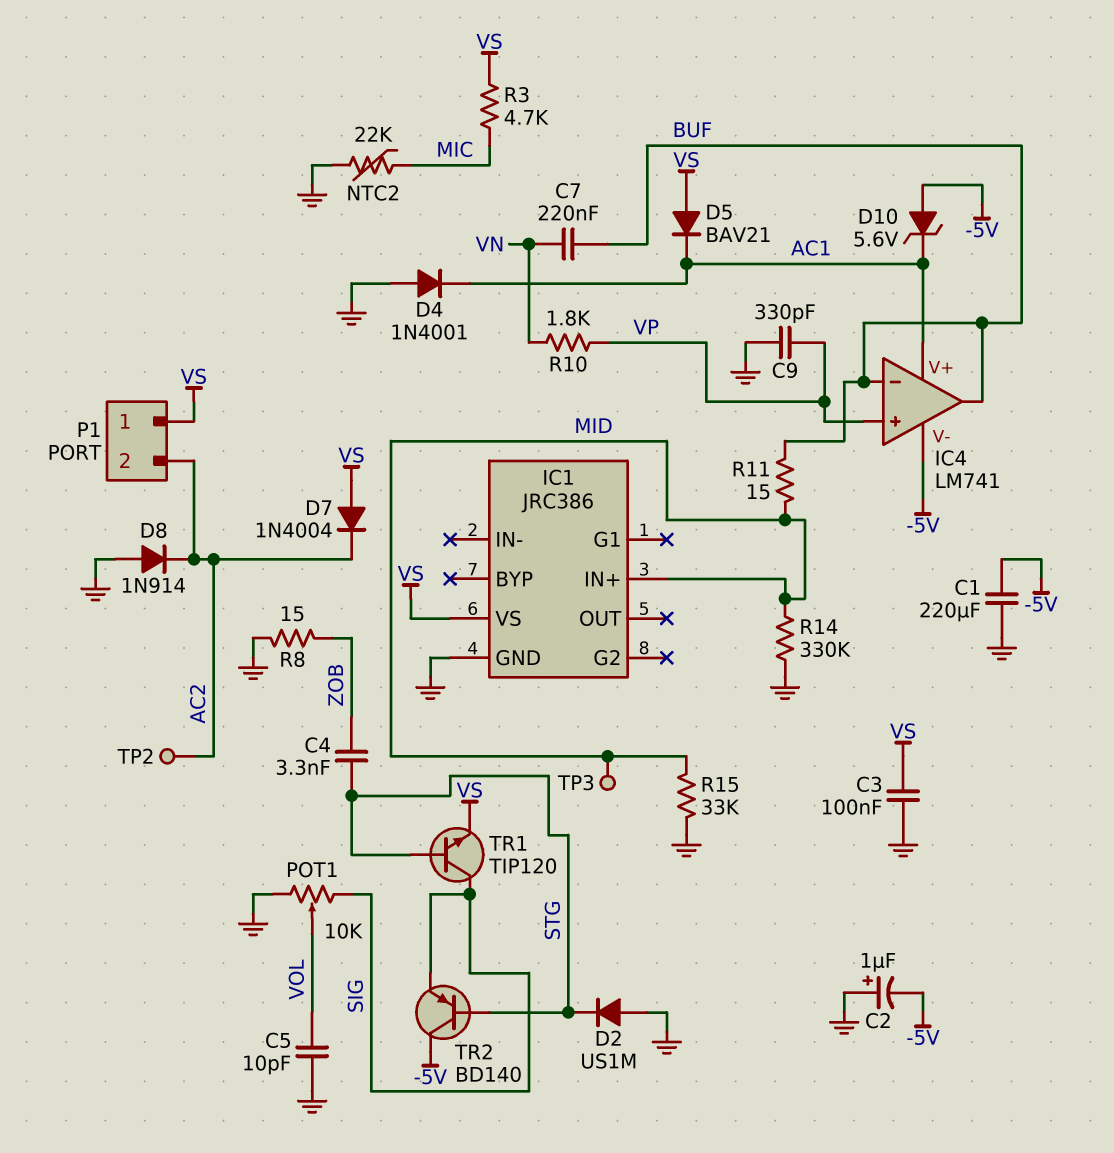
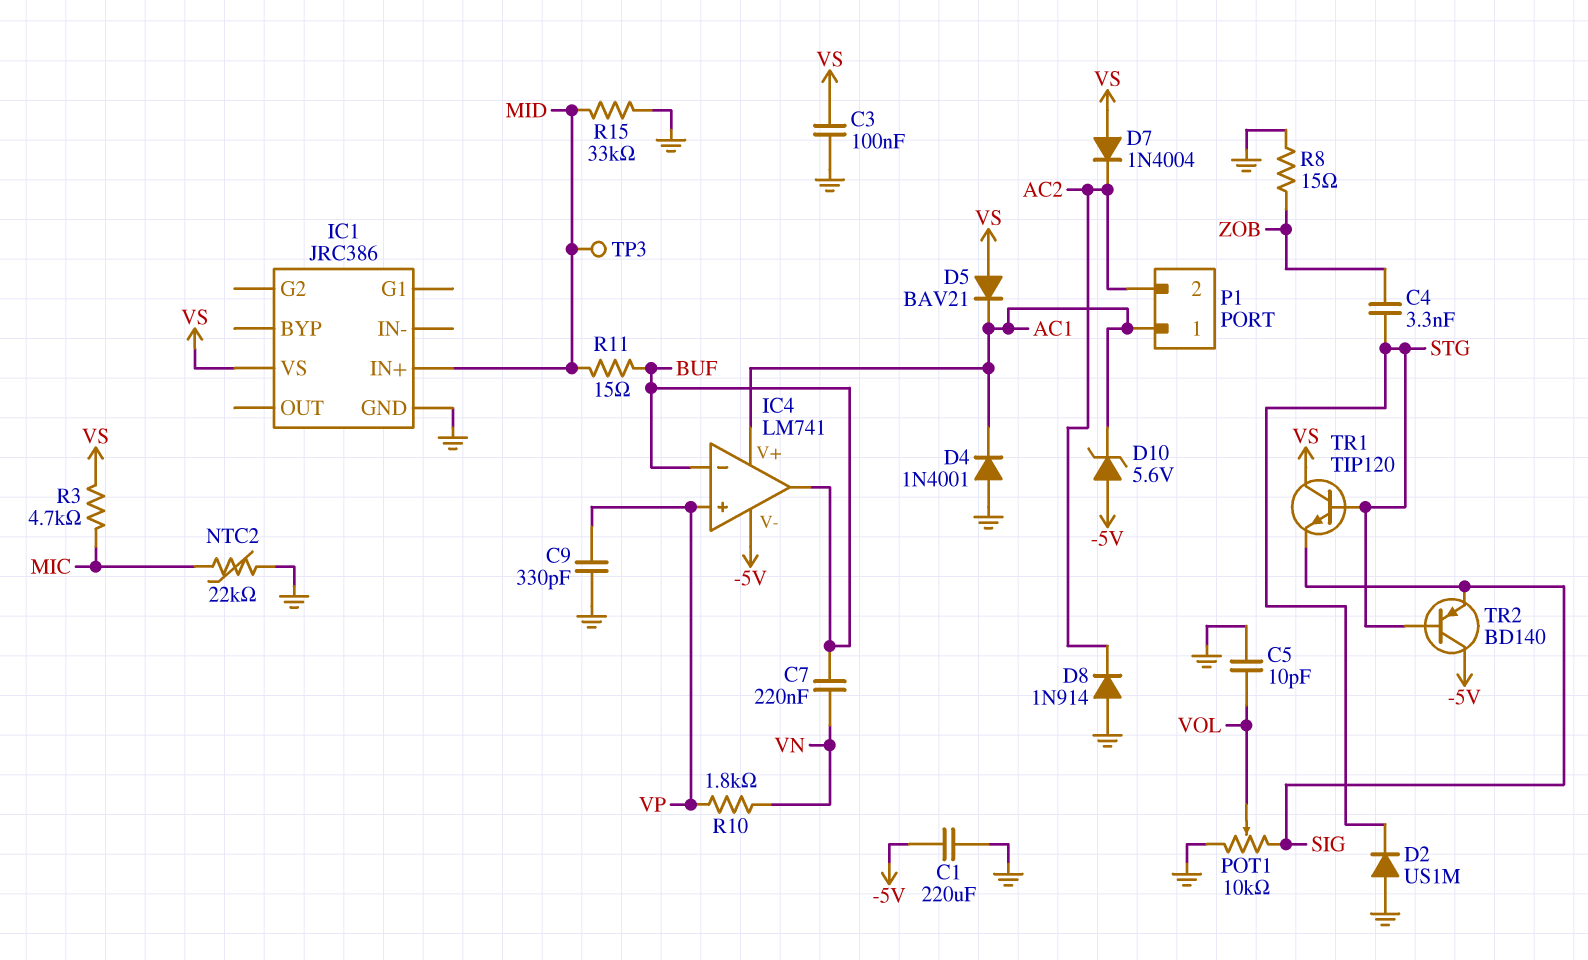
C2: 1uF (plus GND, minus -5V) -> none
P1 pin 1: VS -> AC1
R14: 330k (GND, MID) -> none
TP2: test point (AC2) -> none
TR1: NPN TIP120 (B STG, C SIG, E VS) -> NPN TIP120 (B STG, C VS, E SIG)

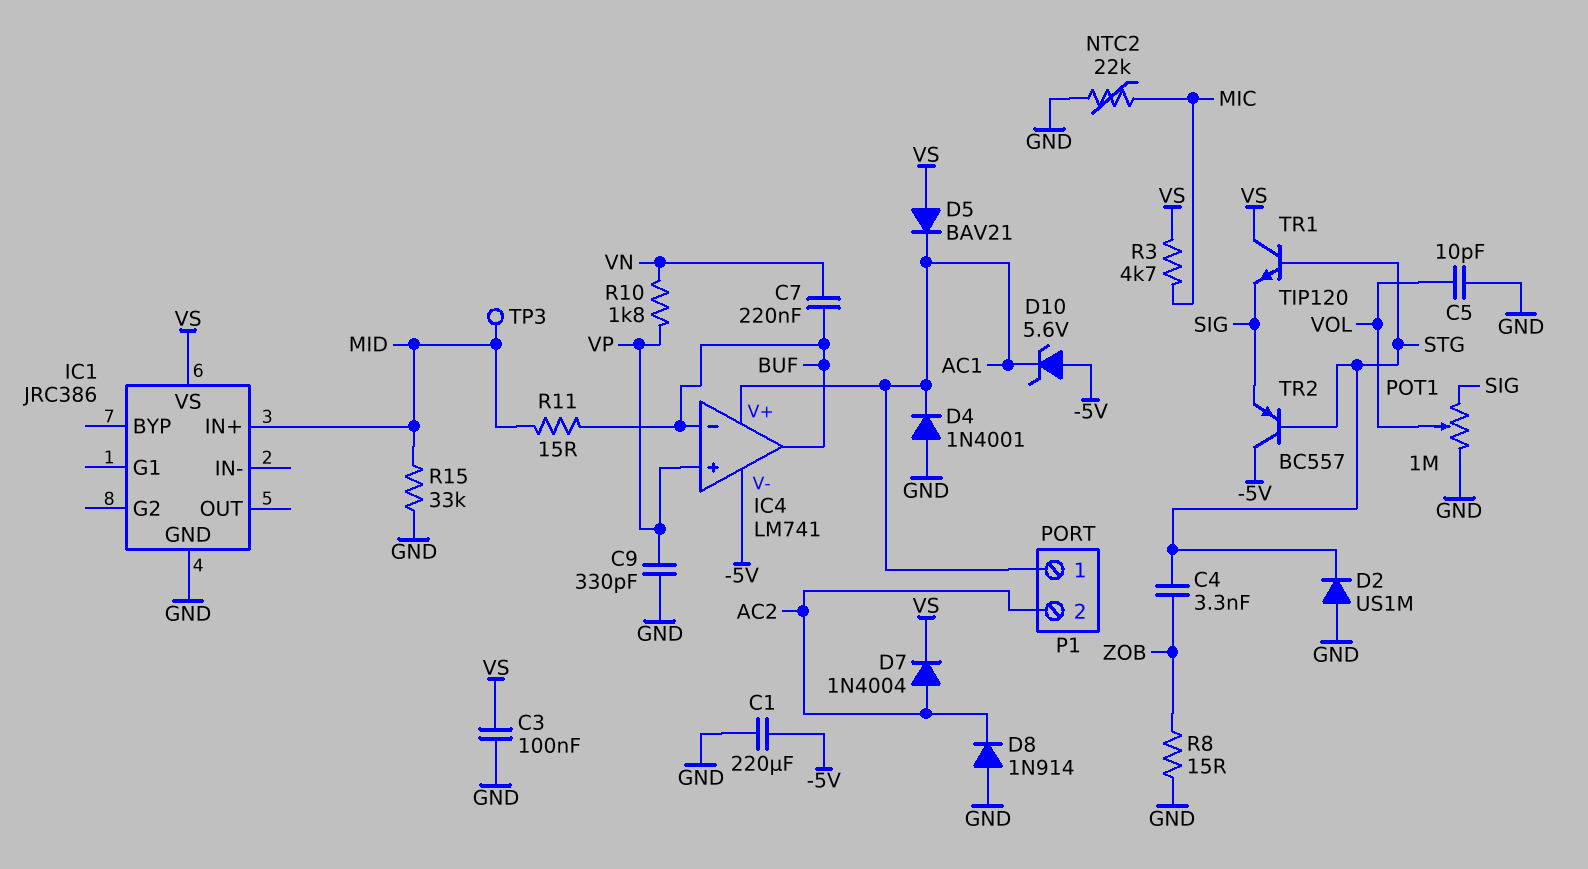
D7: diode 1N4004 (A VS, K AC2) -> diode 1N4004 (A AC2, K VS)
POT1: 10k (GND, SIG, wiper VOL) -> 1M (GND, SIG, wiper VOL)
TR2: PNP BD140 (B STG, C -5V, E SIG) -> PNP BC557 (B STG, C -5V, E SIG)

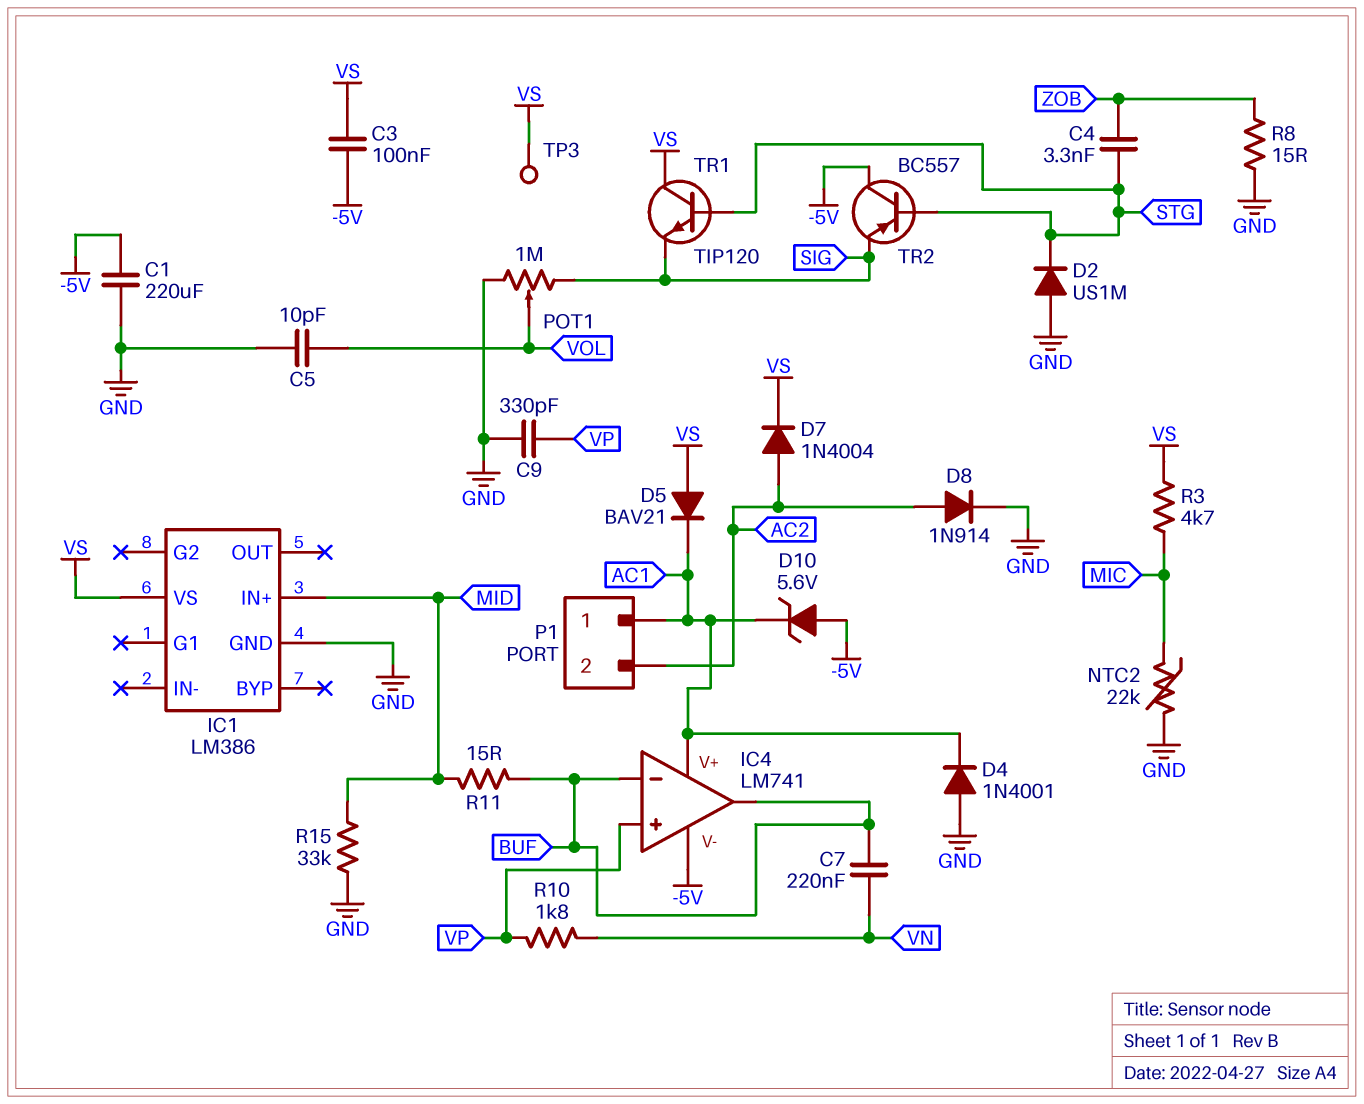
C3: 100nF (GND, VS) -> 100nF (-5V, VS)
D8: diode 1N914 (A GND, K AC2) -> diode 1N914 (A AC2, K GND)
IC1: JRC386 -> LM386
TP3: test point (MID) -> test point (VS)

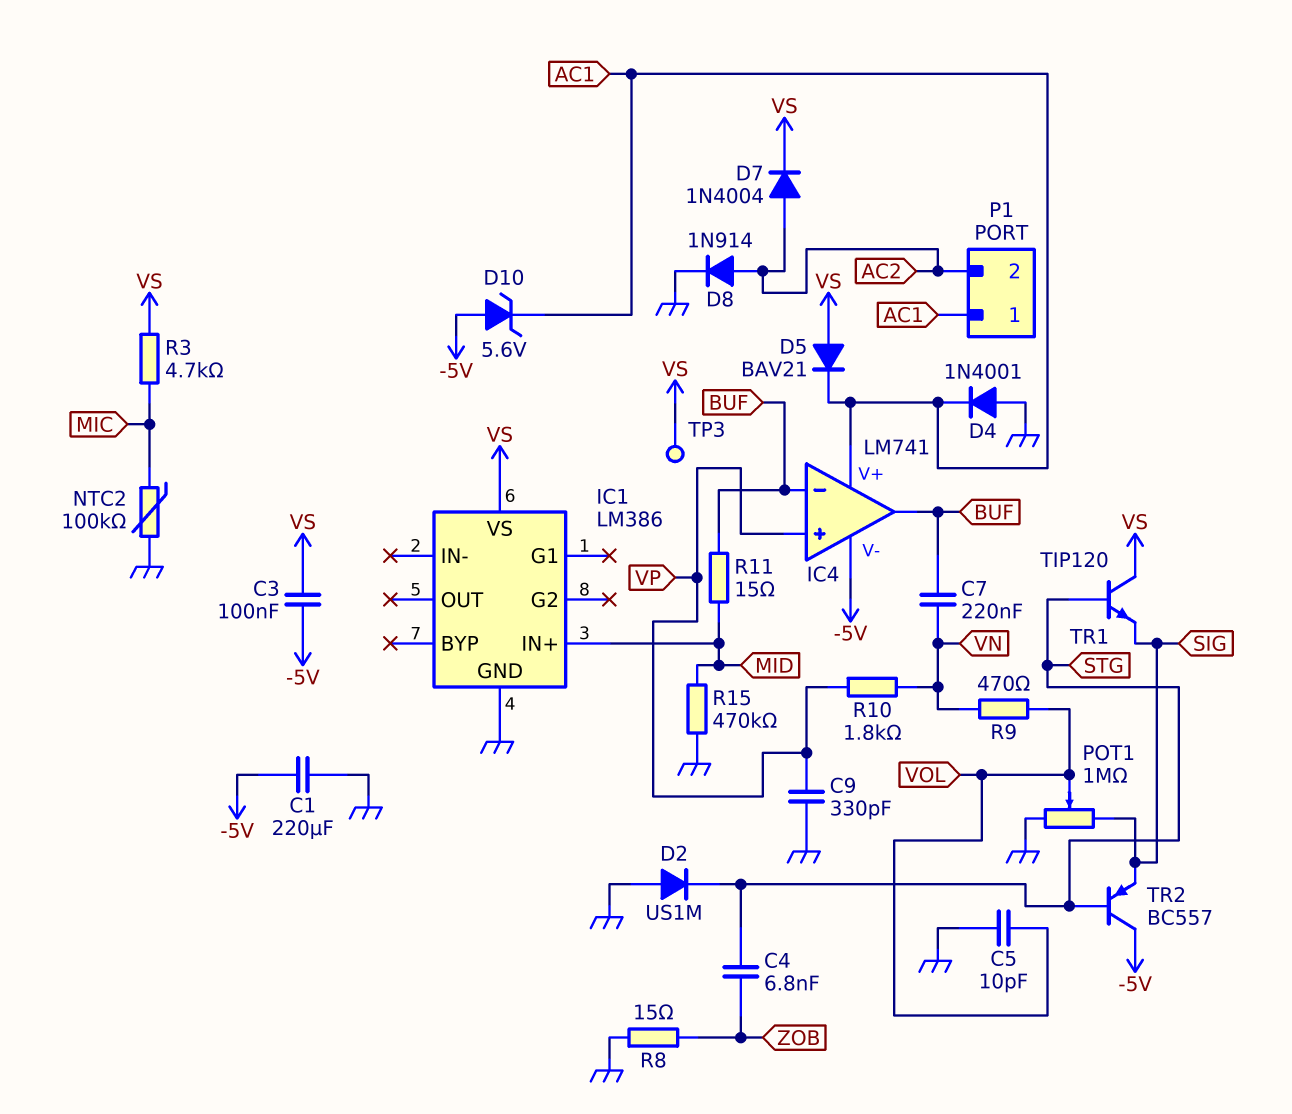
C4: 3.3nF (STG, ZOB) -> 6.8nF (STG, ZOB)
NTC2: 22k (GND, MIC) -> 100k (GND, MIC)
R9: none -> 470 (VN, VOL)
R15: 33k (GND, MID) -> 470k (GND, MID)

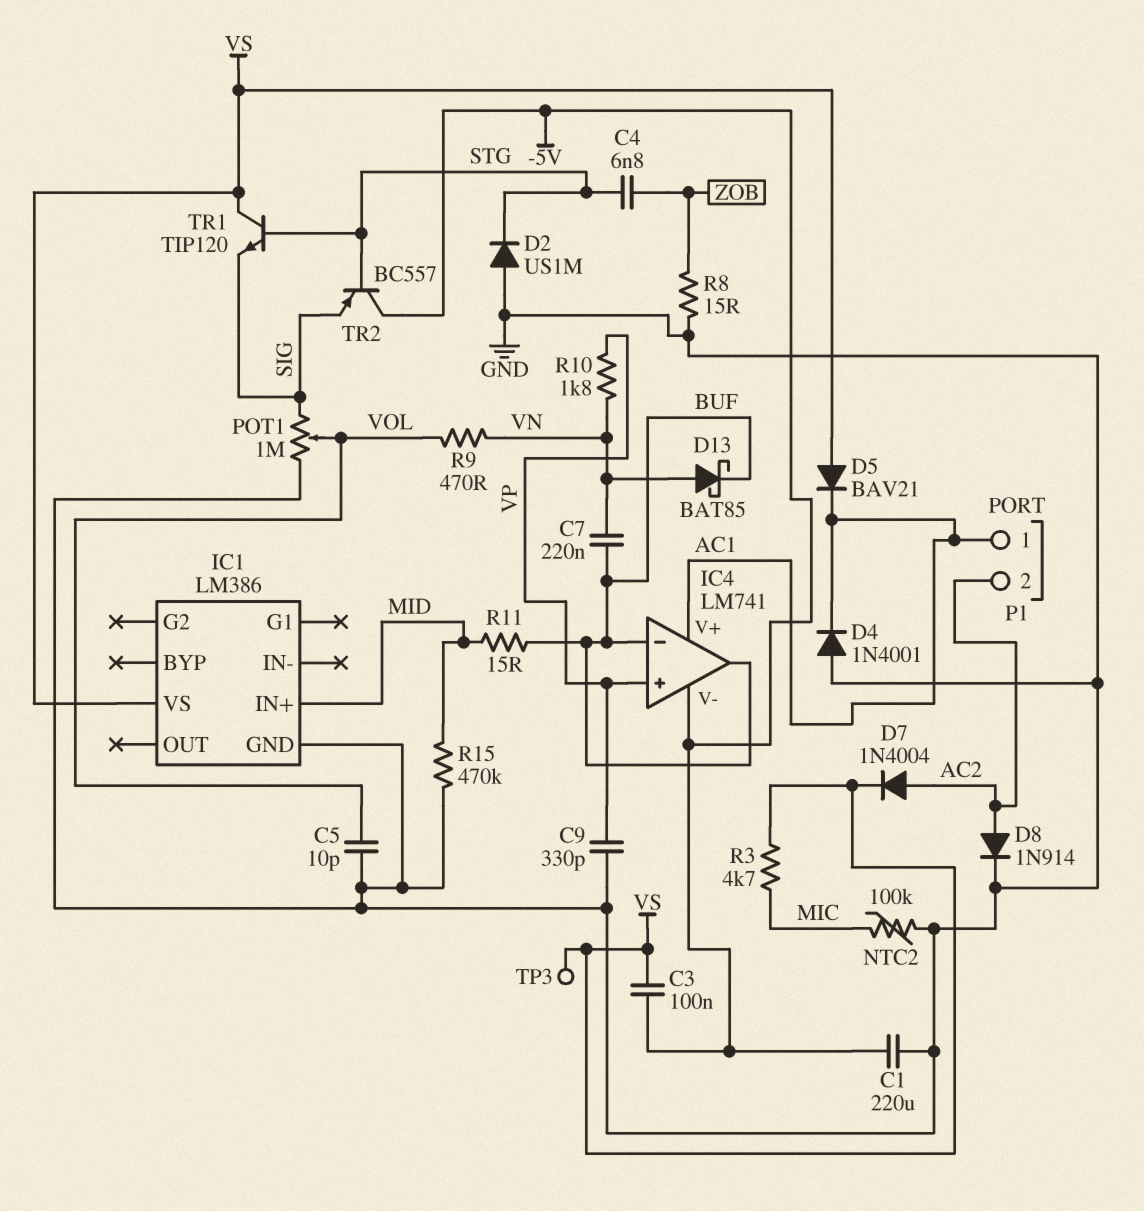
D10: zener 5.6V (A -5V, K AC1) -> none
D13: none -> schottky BAT85 (A VN, K BUF)

